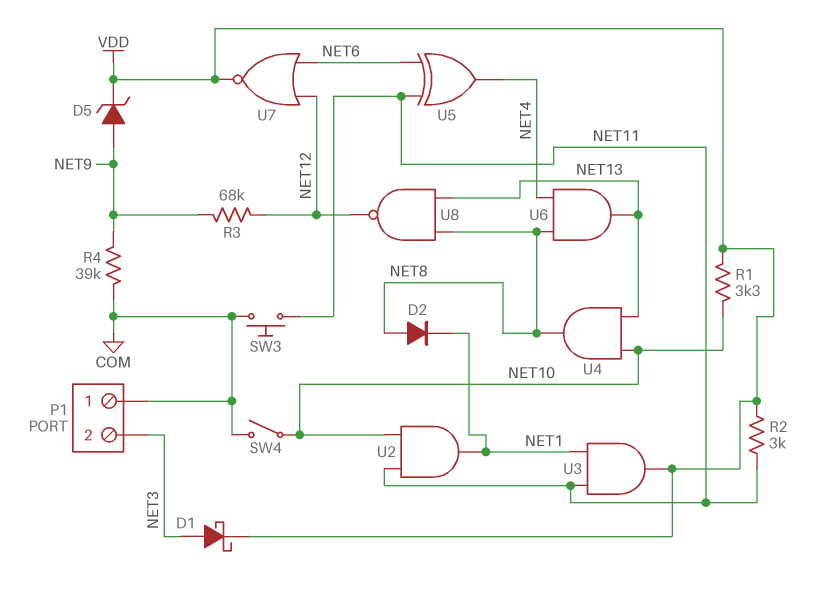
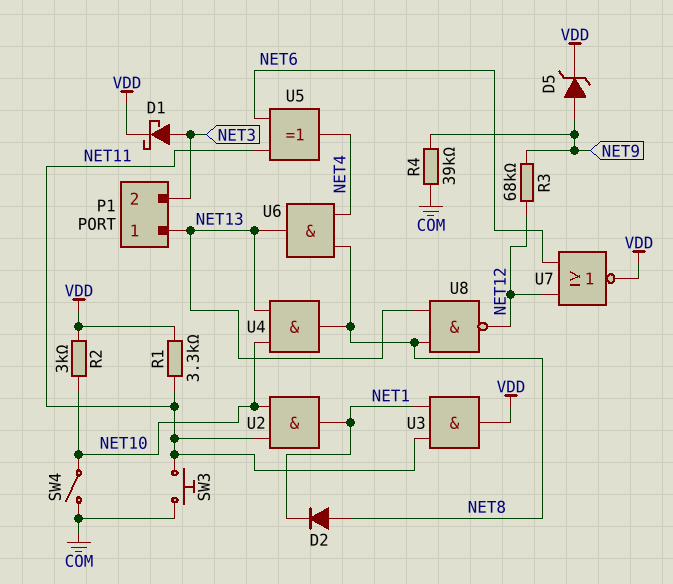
P1 pin 1: COM -> NET13
R1: 3.3k (NET10, VDD) -> 3.3k (NET11, VDD)
R2: 3k (NET11, VDD) -> 3k (NET10, VDD)

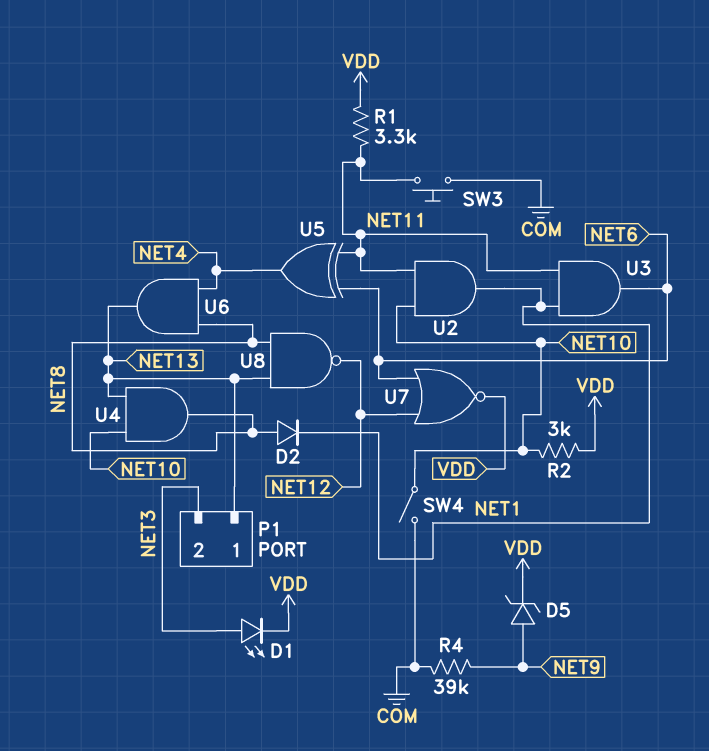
D1: schottky (A NET3, K VDD) -> LED (A NET3, K VDD)
R3: 68k (NET9, NET12) -> none
U3: AND (in NET1, in NET11, out VDD) -> AND (in NET1, in NET11, out NET6)

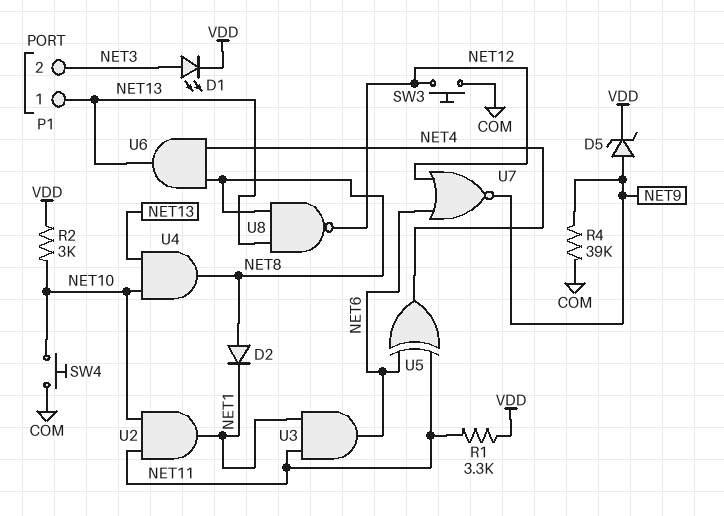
SW3: button (COM, NET11) -> button (COM, NET12)
SW4: switch (COM, NET10) -> button (COM, NET10)
U7: NOR (in NET6, in NET12, out VDD) -> NOR (in NET6, in NET12, out NET9)

